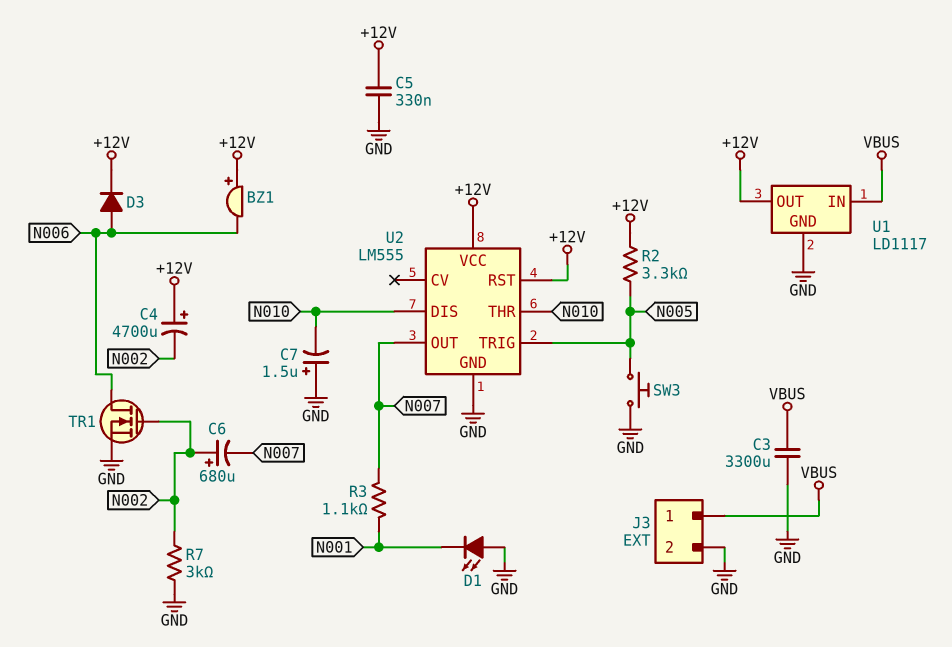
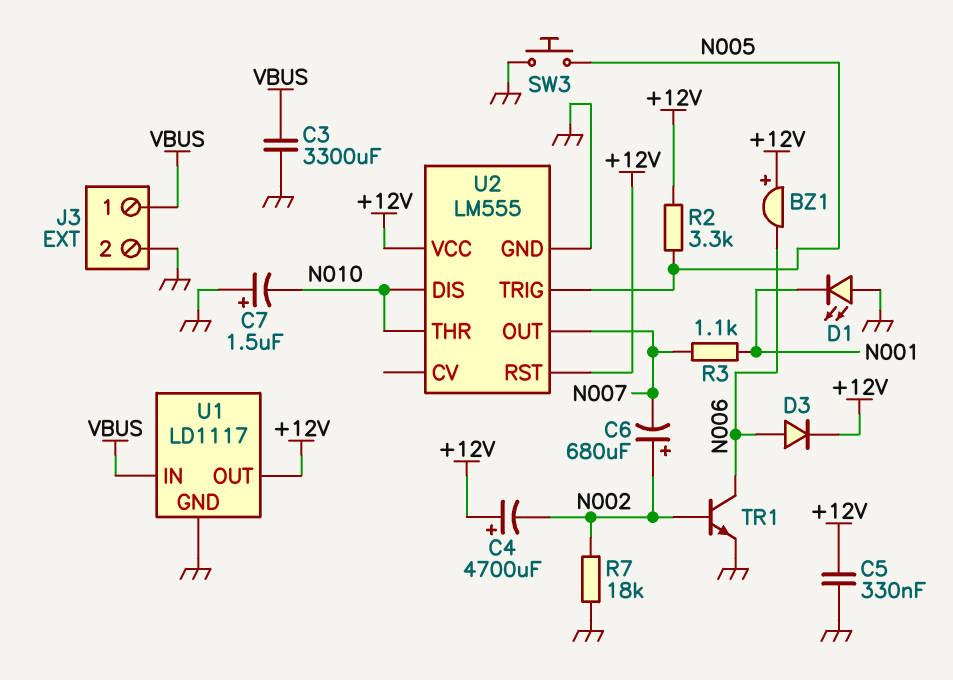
R7: 3k (GND, N002) -> 18k (GND, N002)
TR1: NMOS (G N002, D N006, S GND) -> NPN (B N002, C N006, E GND)

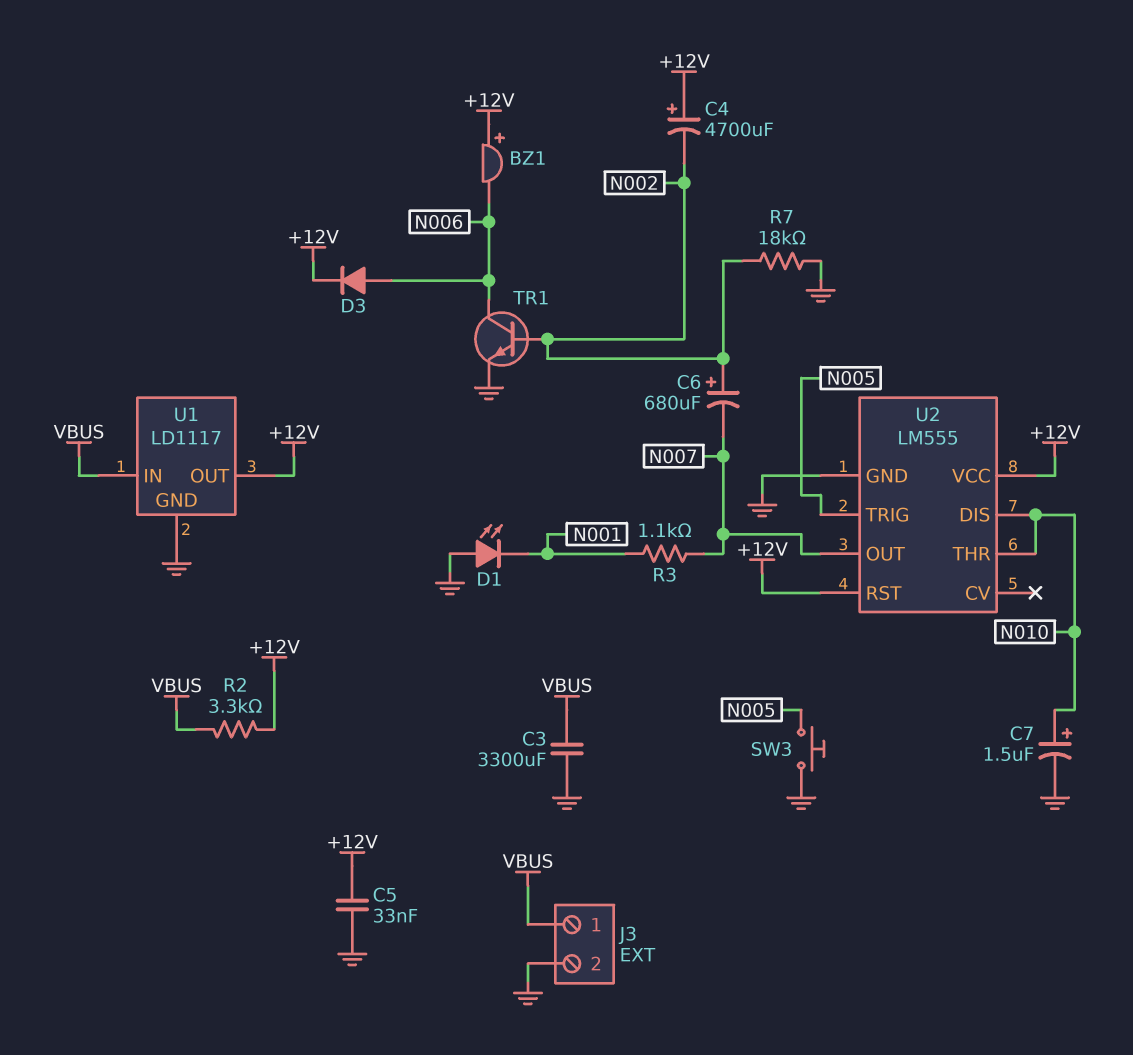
C5: 330nF (+12V, GND) -> 33nF (+12V, GND)
C7: 1.5uF (plus GND, minus N010) -> 1.5uF (plus N010, minus GND)
R2: 3.3k (+12V, N005) -> 3.3k (+12V, VBUS)

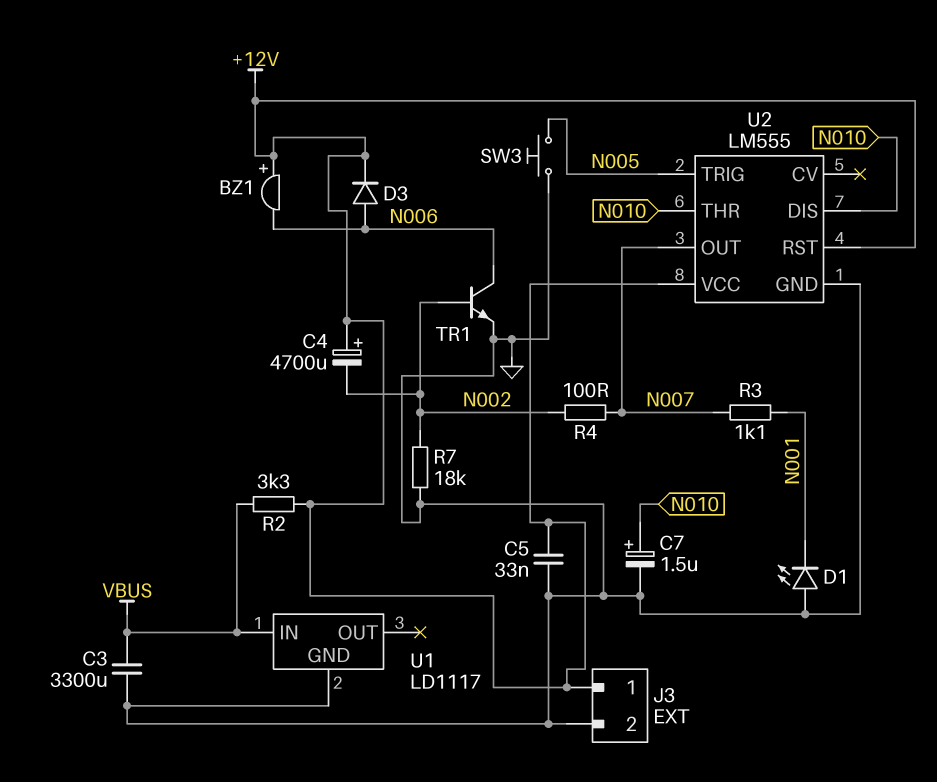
C6: 680uF (plus N002, minus N007) -> none
J3 pin 1: VBUS -> +12V
R4: none -> 100 (N002, N007)
U1 pin OUT: +12V -> none

